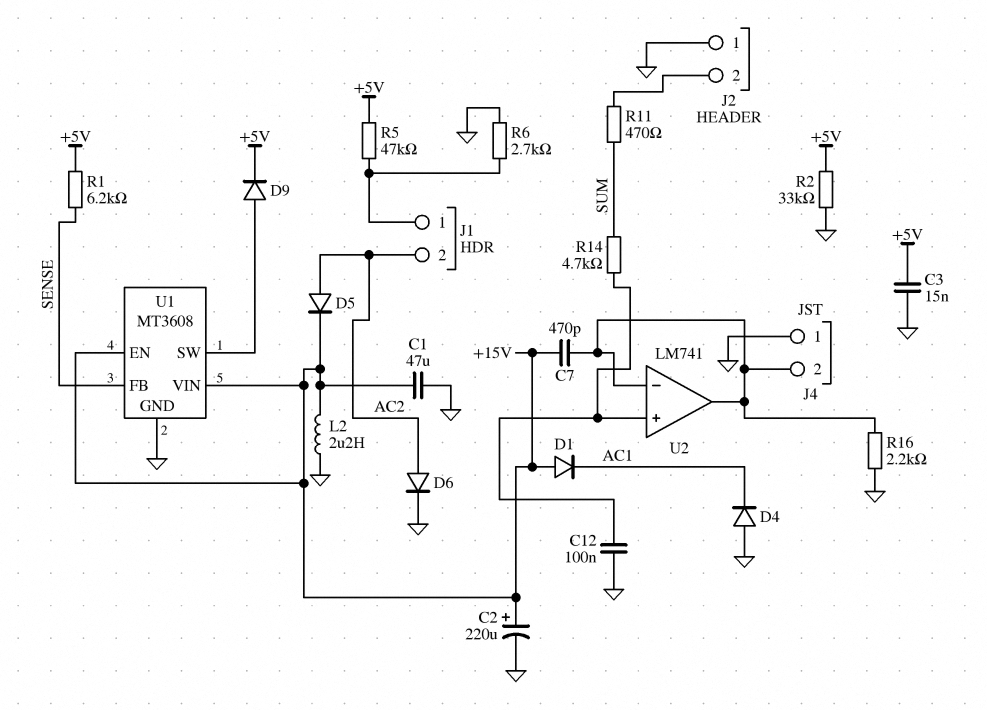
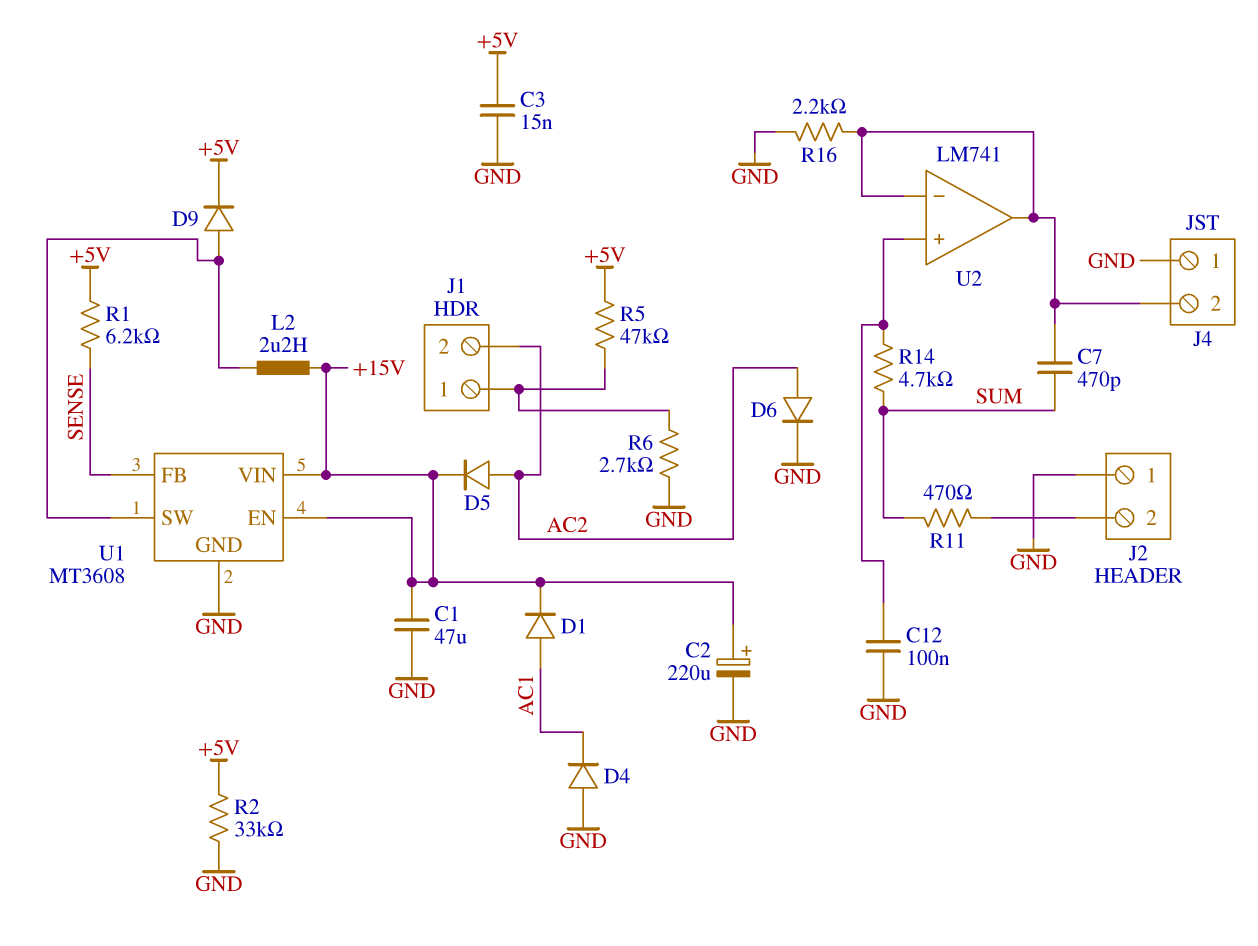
C7: 470pF (+15V, J4/2) -> 470pF (J4/2, SUM)
D1: diode (A +15V, K AC1) -> diode (A AC1, K +15V)
L2: 2.2uH (+15V, GND) -> 2.2uH (+15V, U1/SW)

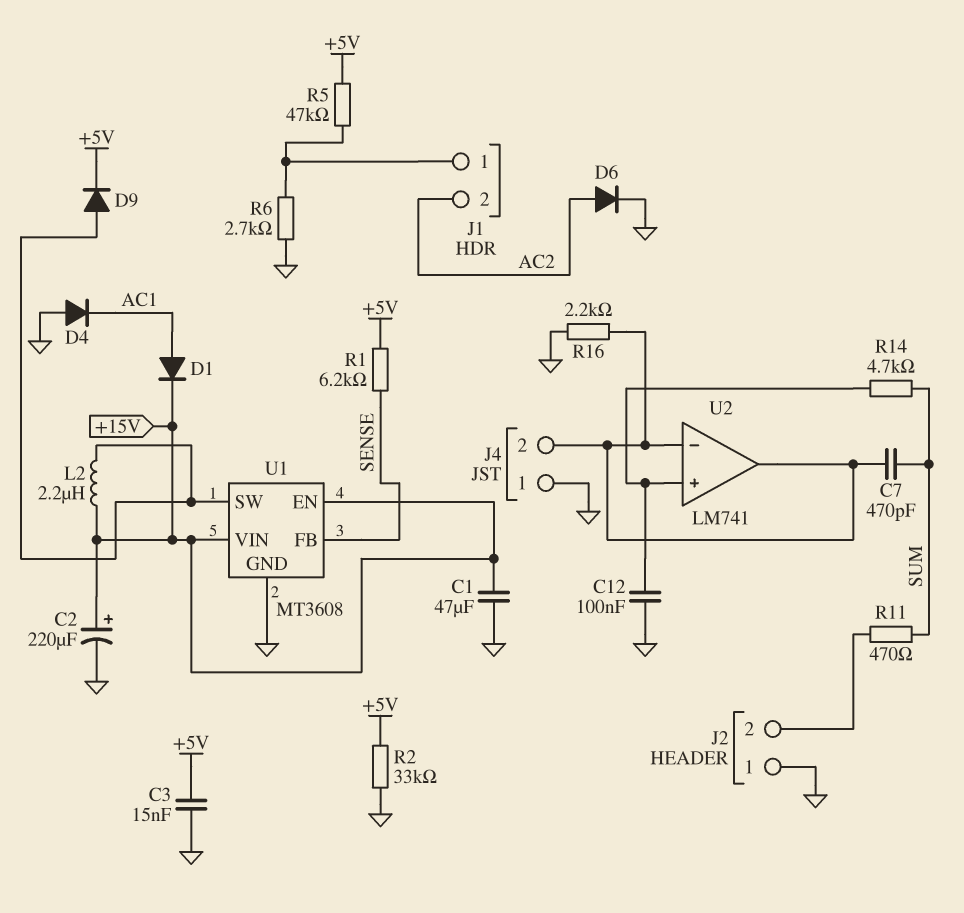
D5: diode (A AC2, K +15V) -> none

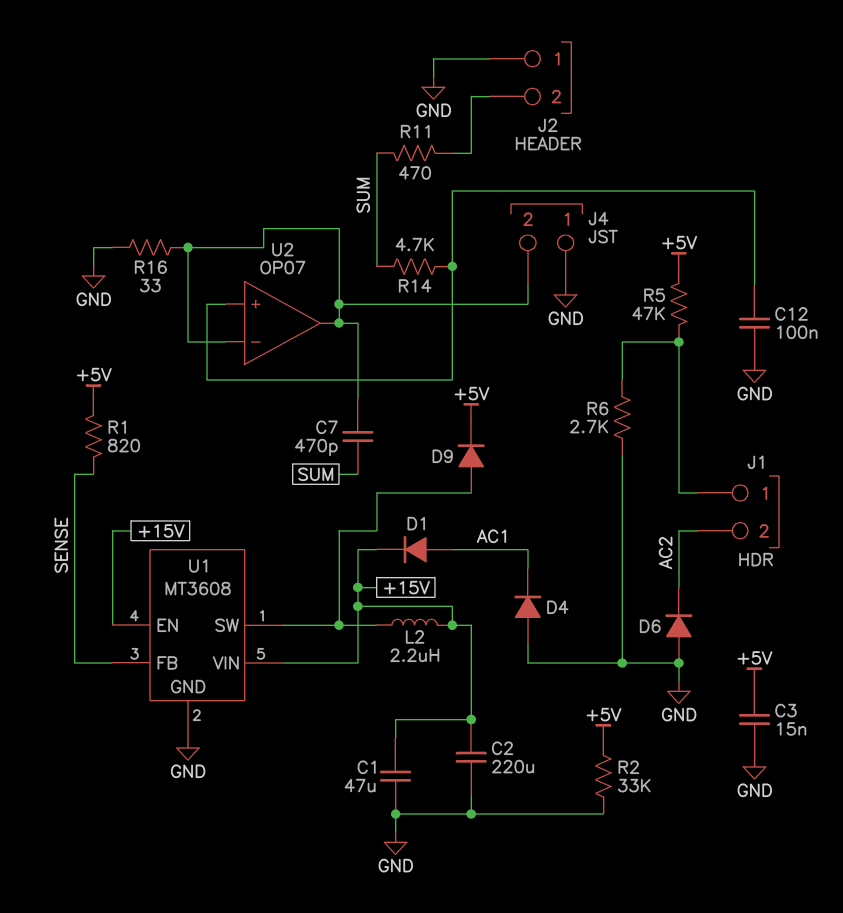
C2: 220uF (plus +15V, minus GND) -> 220uF (+15V, GND)
D6: diode (A AC2, K GND) -> diode (A GND, K AC2)
R1: 6.2k (+5V, SENSE) -> 820 (+5V, SENSE)
R16: 2.2k (GND, J4/2) -> 33 (GND, J4/2)
U2: LM741 -> OP07

